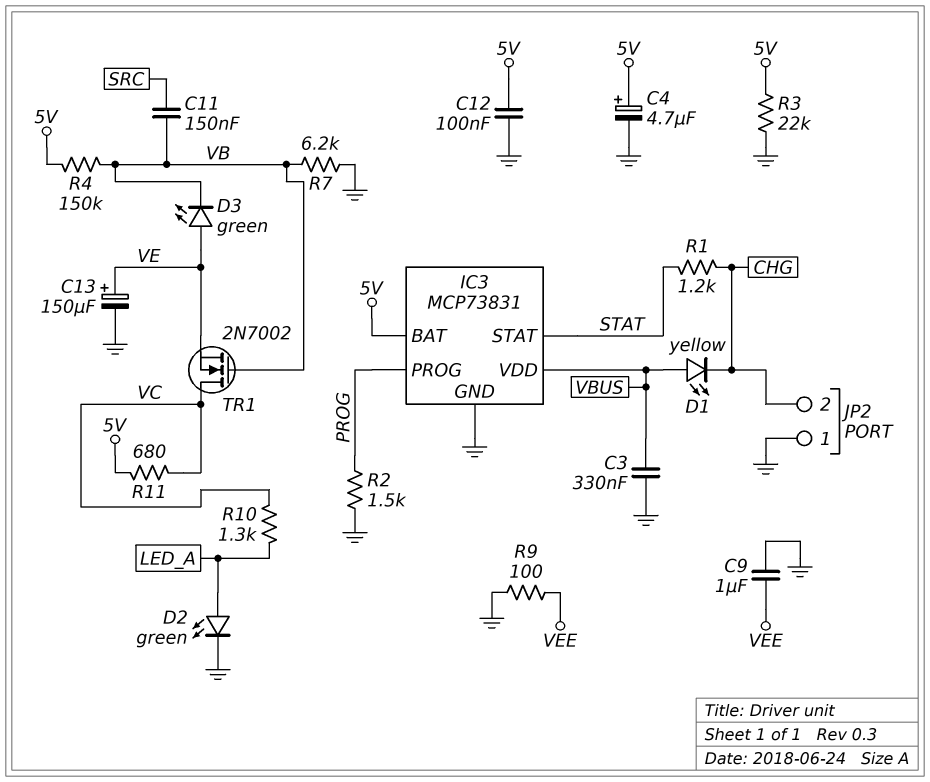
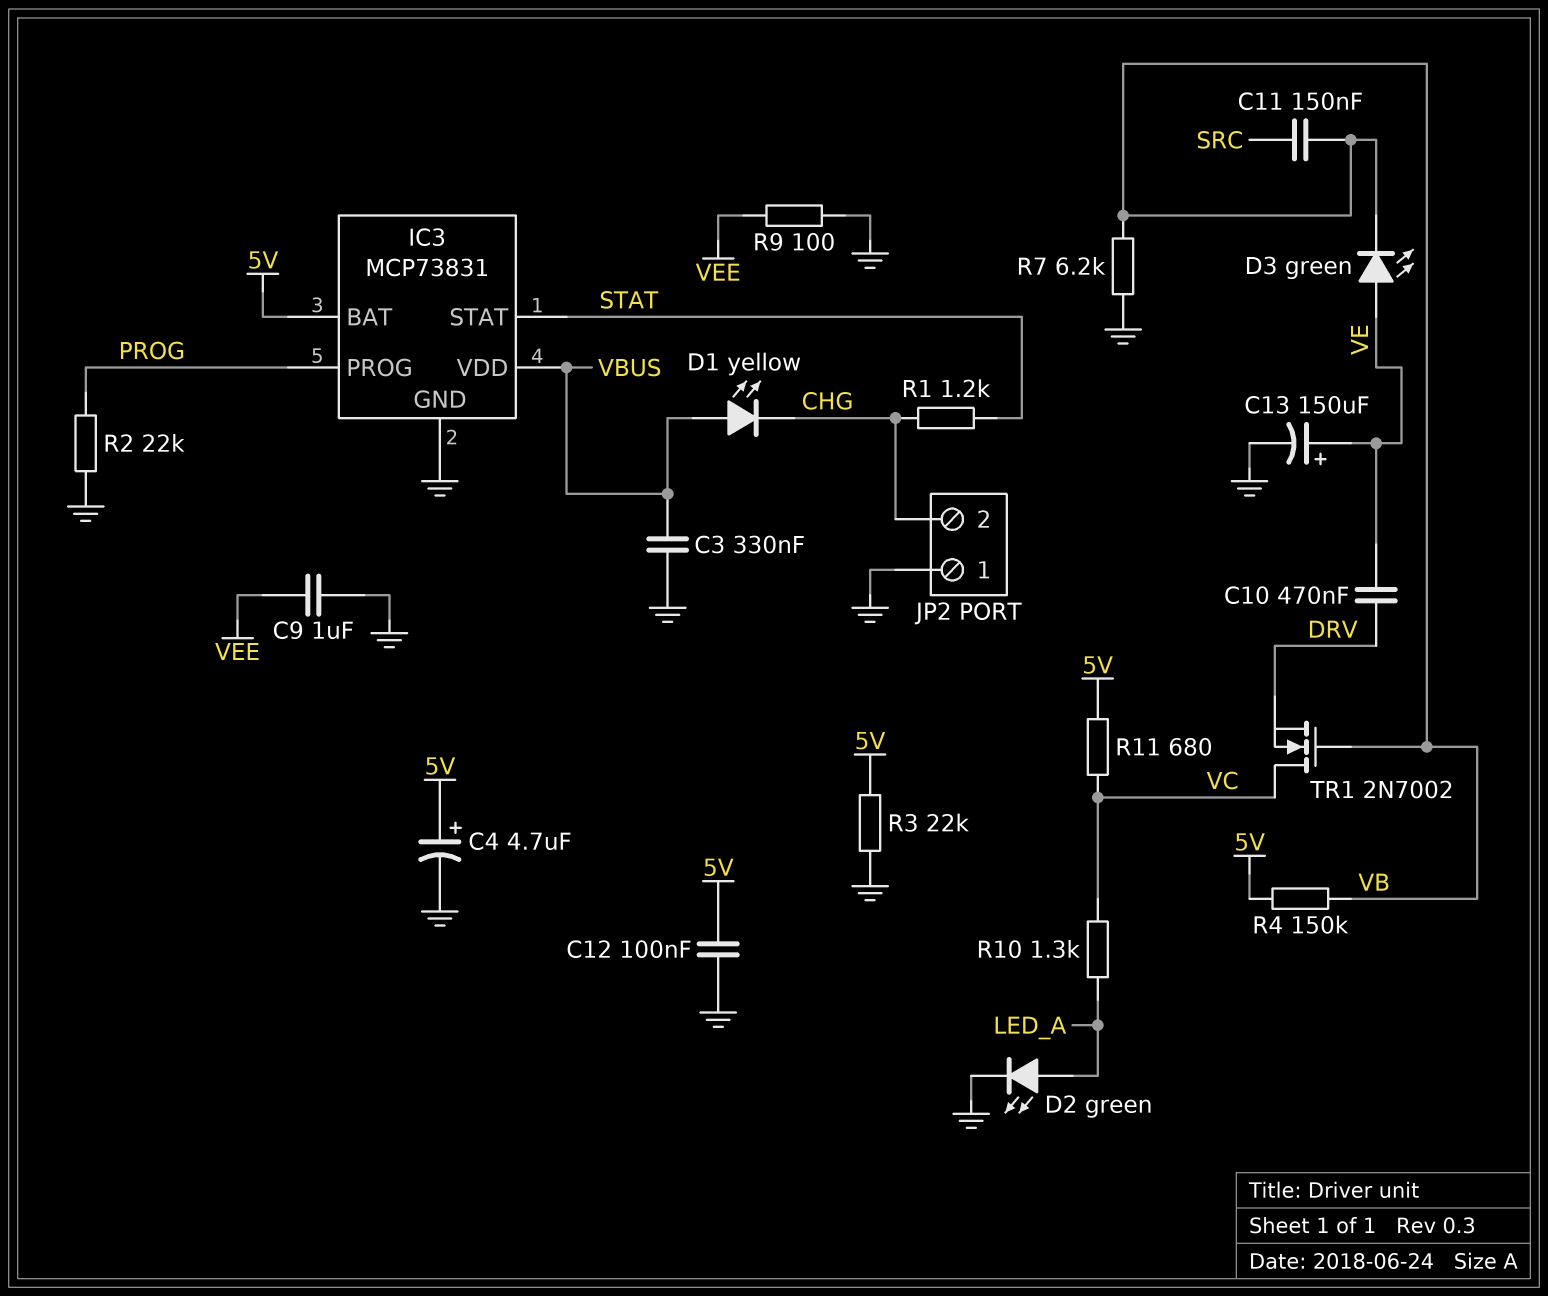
C10: none -> 470nF (DRV, VE)
R2: 1.5k (GND, PROG) -> 22k (GND, PROG)
TR1: NMOS 2N7002 (G VB, D VC, S VE) -> NMOS 2N7002 (G VB, D VC, S DRV)

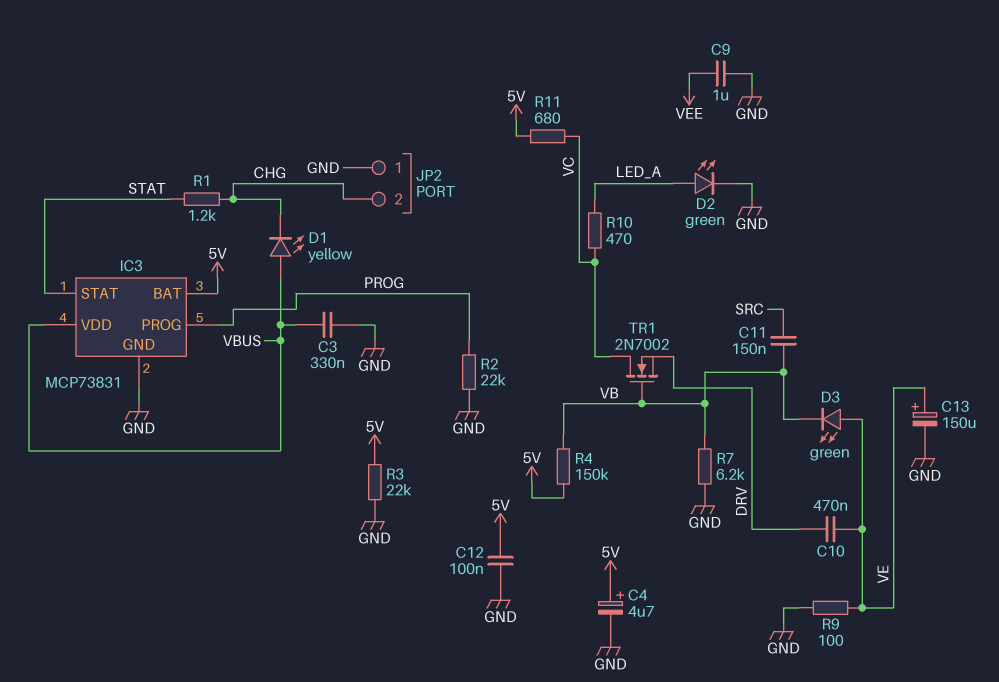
R9: 100 (GND, VEE) -> 100 (GND, VE)
R10: 1.3k (LED_A, VC) -> 470 (LED_A, VC)

